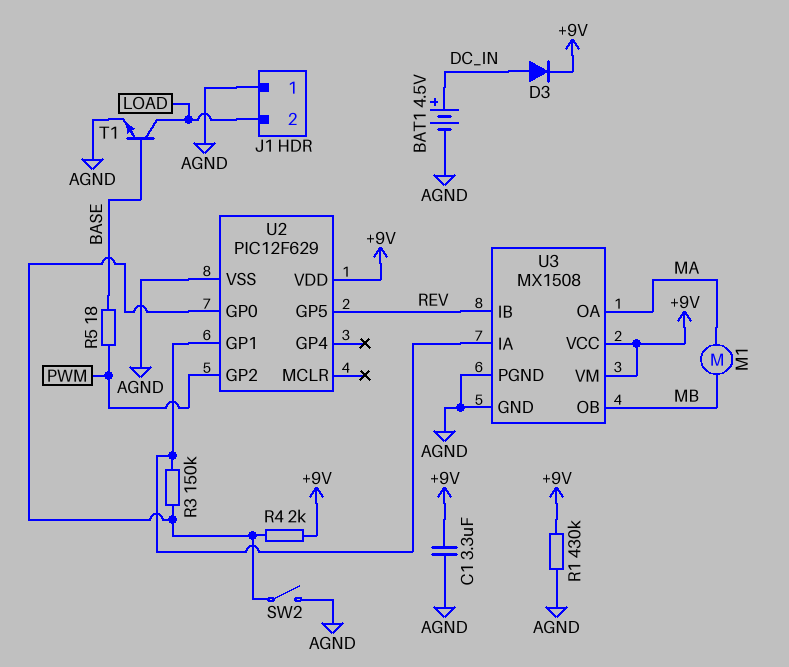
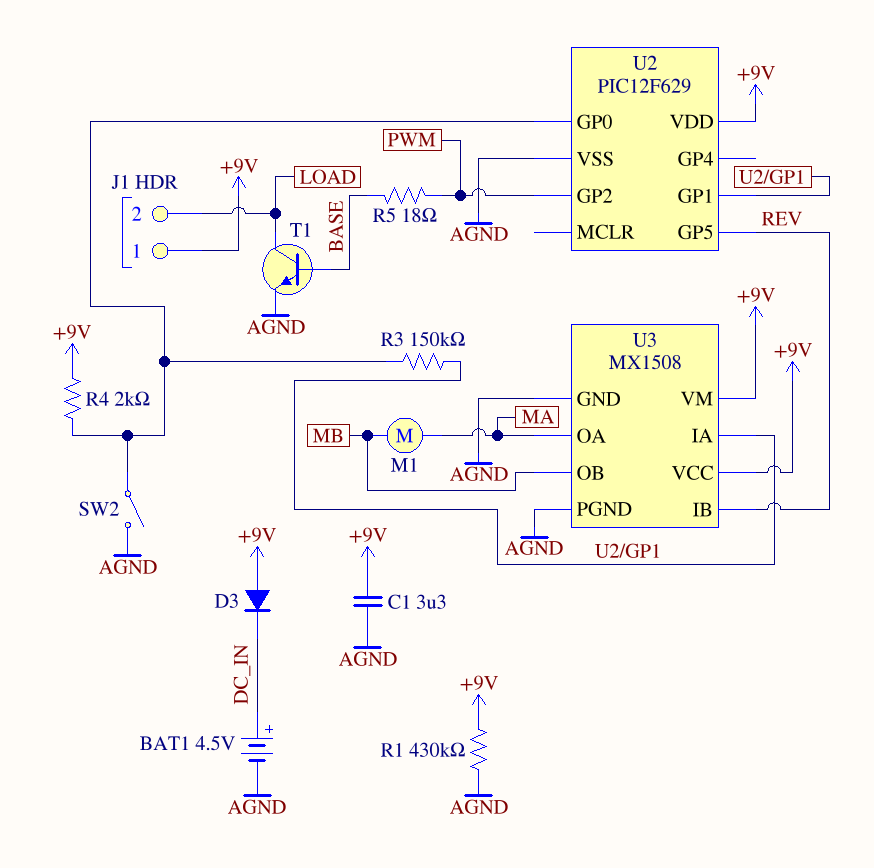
D3: diode (A DC_IN, K +9V) -> diode (A +9V, K DC_IN)
J1 pin 1: AGND -> +9V

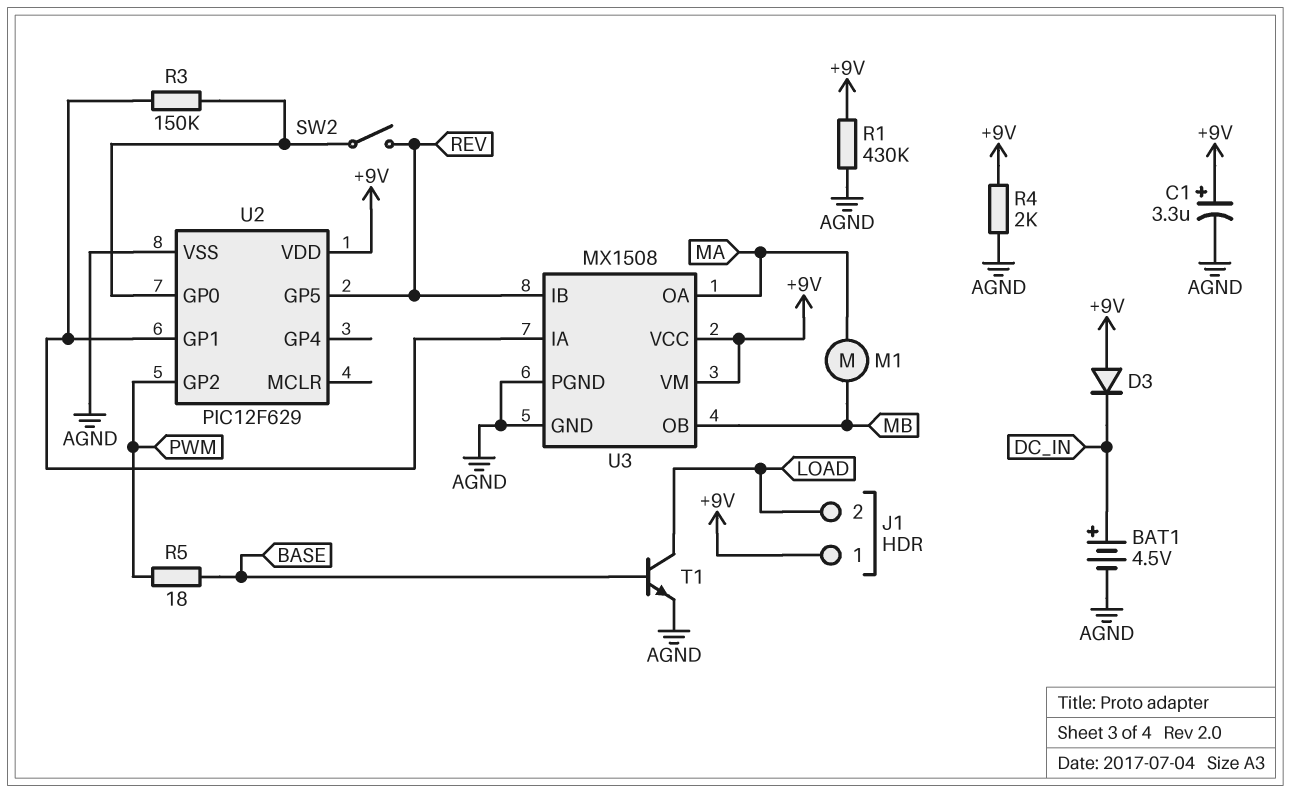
C1: 3.3uF (+9V, AGND) -> 3.3uF (plus +9V, minus AGND)
R4: 2k (+9V, U2/GP0) -> 2k (+9V, AGND)
SW2: switch (AGND, U2/GP0) -> switch (REV, U2/GP0)

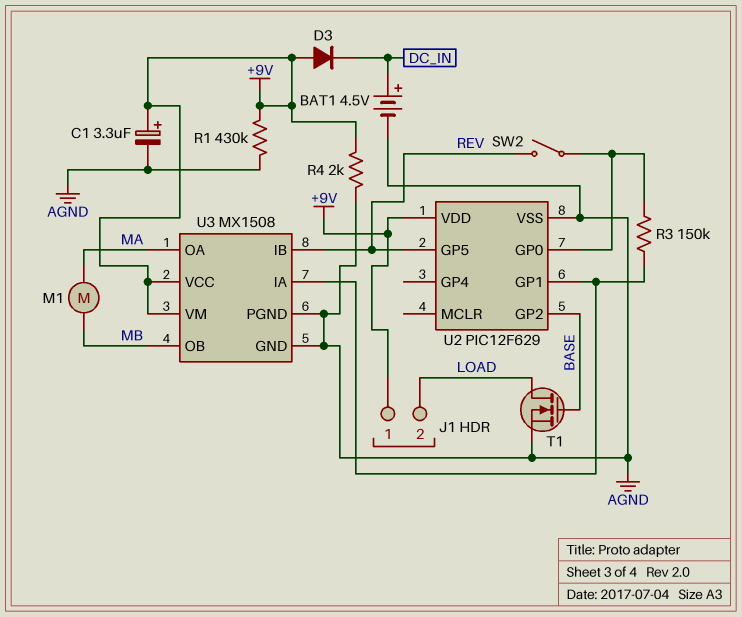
R5: 18 (BASE, PWM) -> none
T1: NPN (B BASE, C LOAD, E AGND) -> NMOS (G BASE, D LOAD, S AGND)
U2 pin GP2: PWM -> BASE

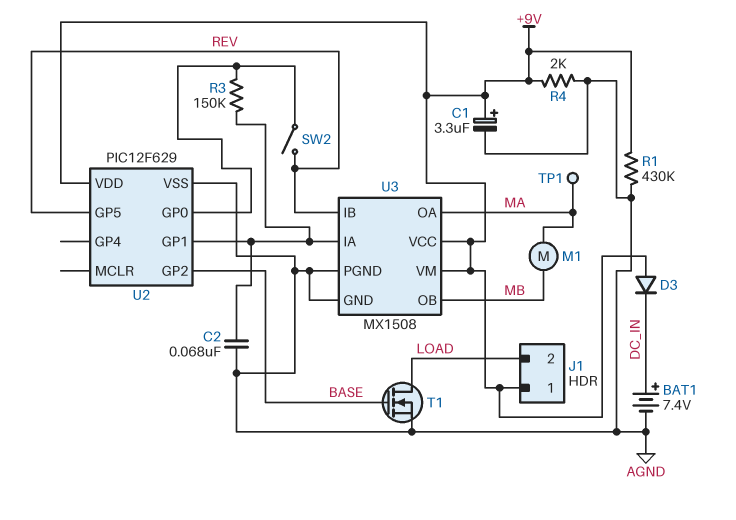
BAT1: 4.5V (plus DC_IN, minus AGND) -> 7.4V (plus DC_IN, minus AGND)
C2: none -> 68nF (AGND, U2/GP1)
TP1: none -> test point (MA)

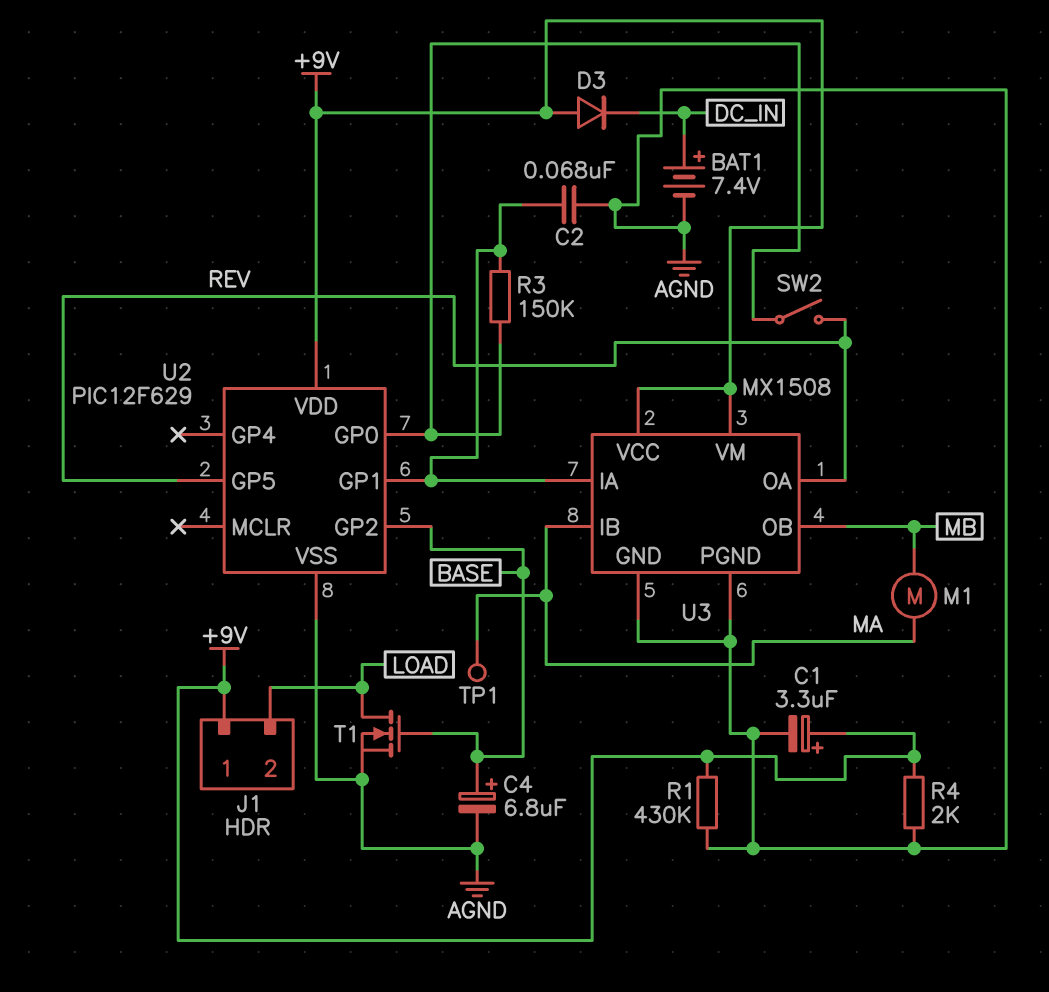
C4: none -> 6.8uF (plus BASE, minus AGND)
U3 pin IB: REV -> MA
U3 pin OA: MA -> REV

